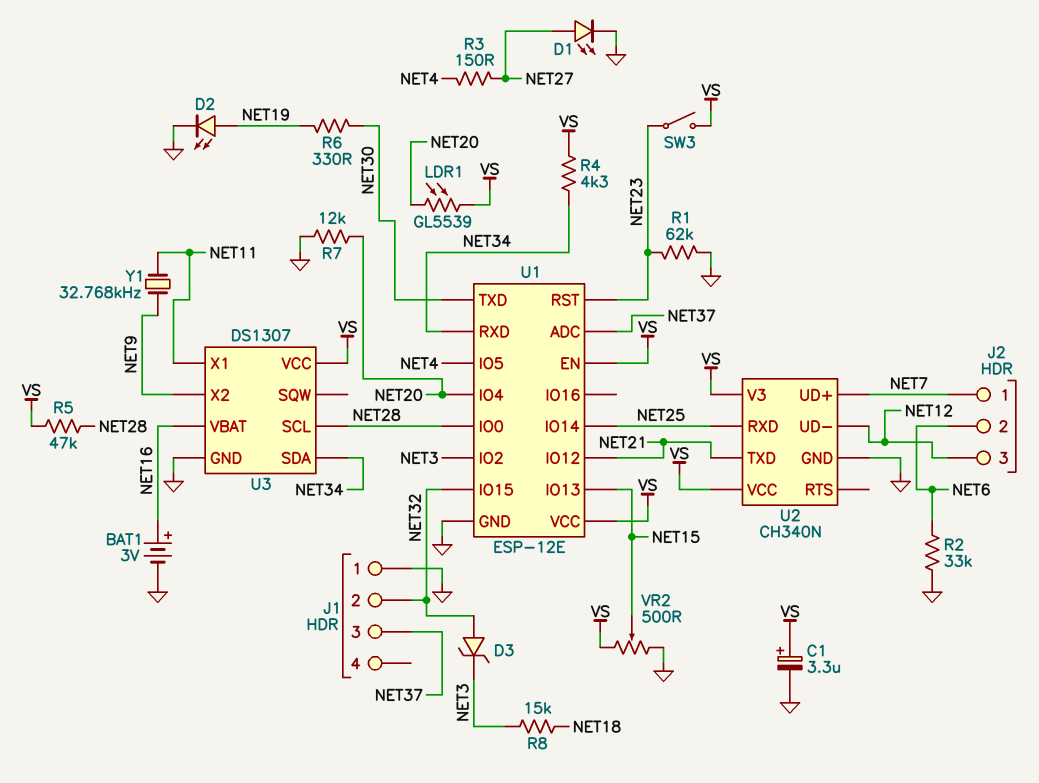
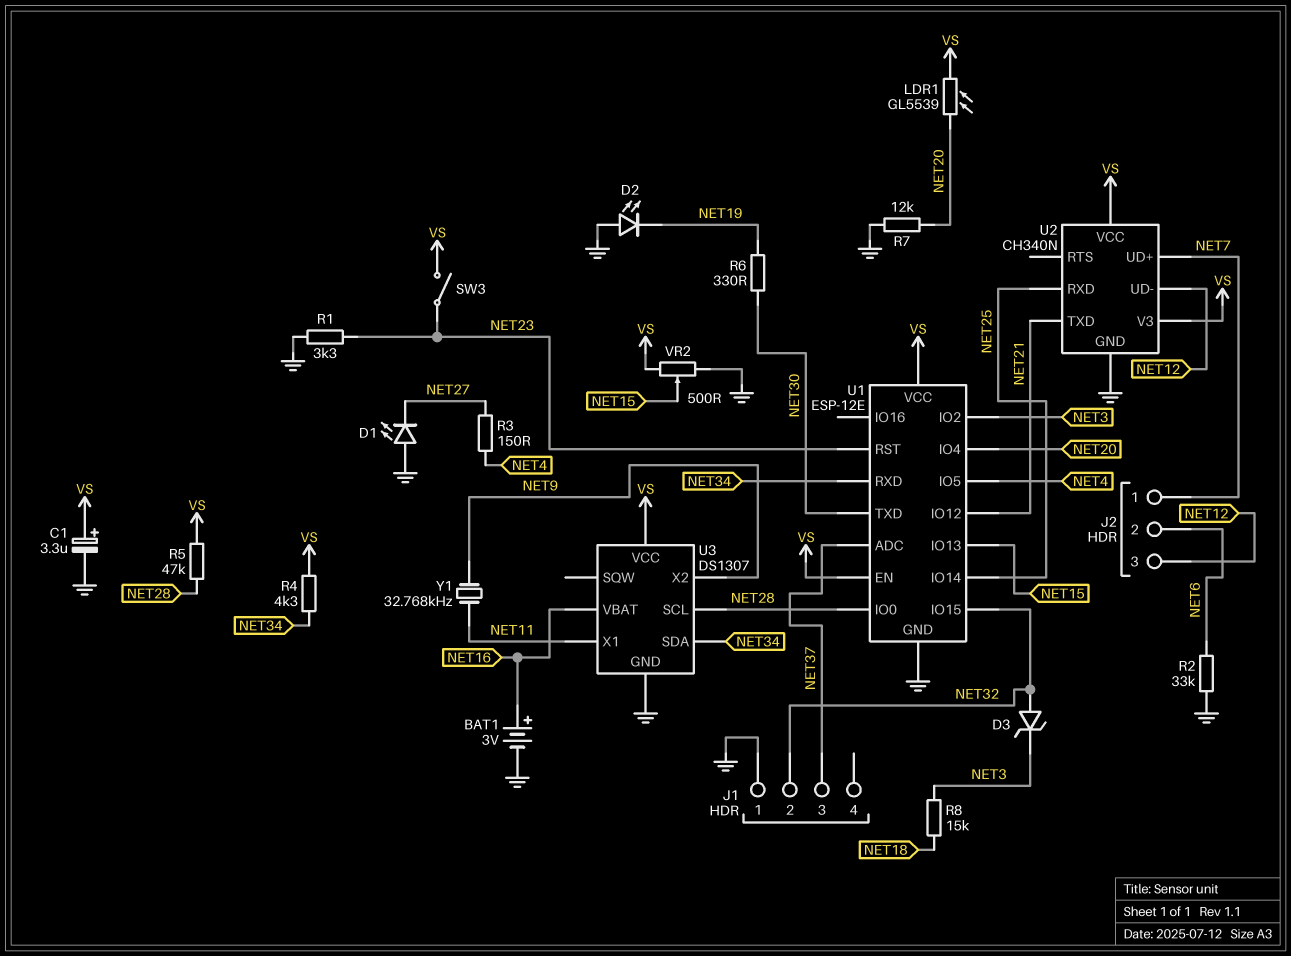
D1: LED (A NET27, K GND) -> LED (A GND, K NET27)
D2: LED (A NET19, K GND) -> LED (A GND, K NET19)
R1: 62k (GND, NET23) -> 3.3k (GND, NET23)

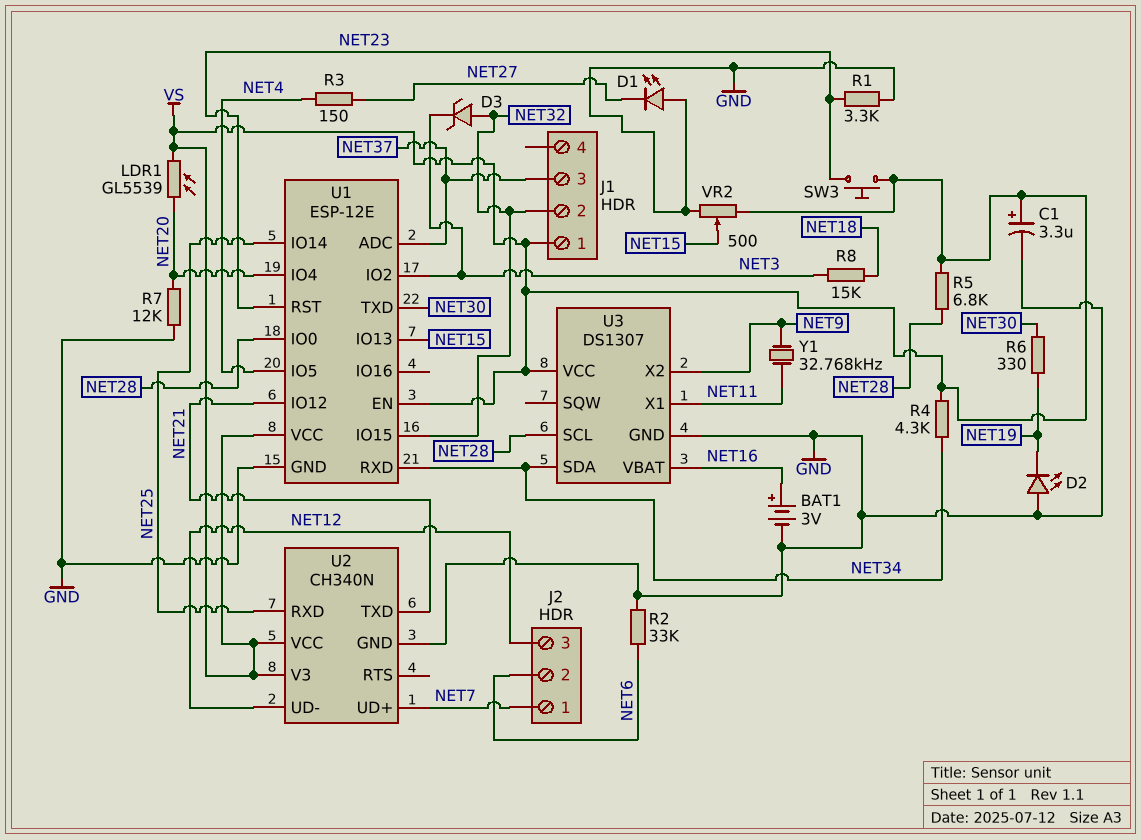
J1 pin 1: GND -> VS
R5: 47k (NET28, VS) -> 6.8k (NET28, VS)
SW3: switch (NET23, VS) -> button (NET23, VS)

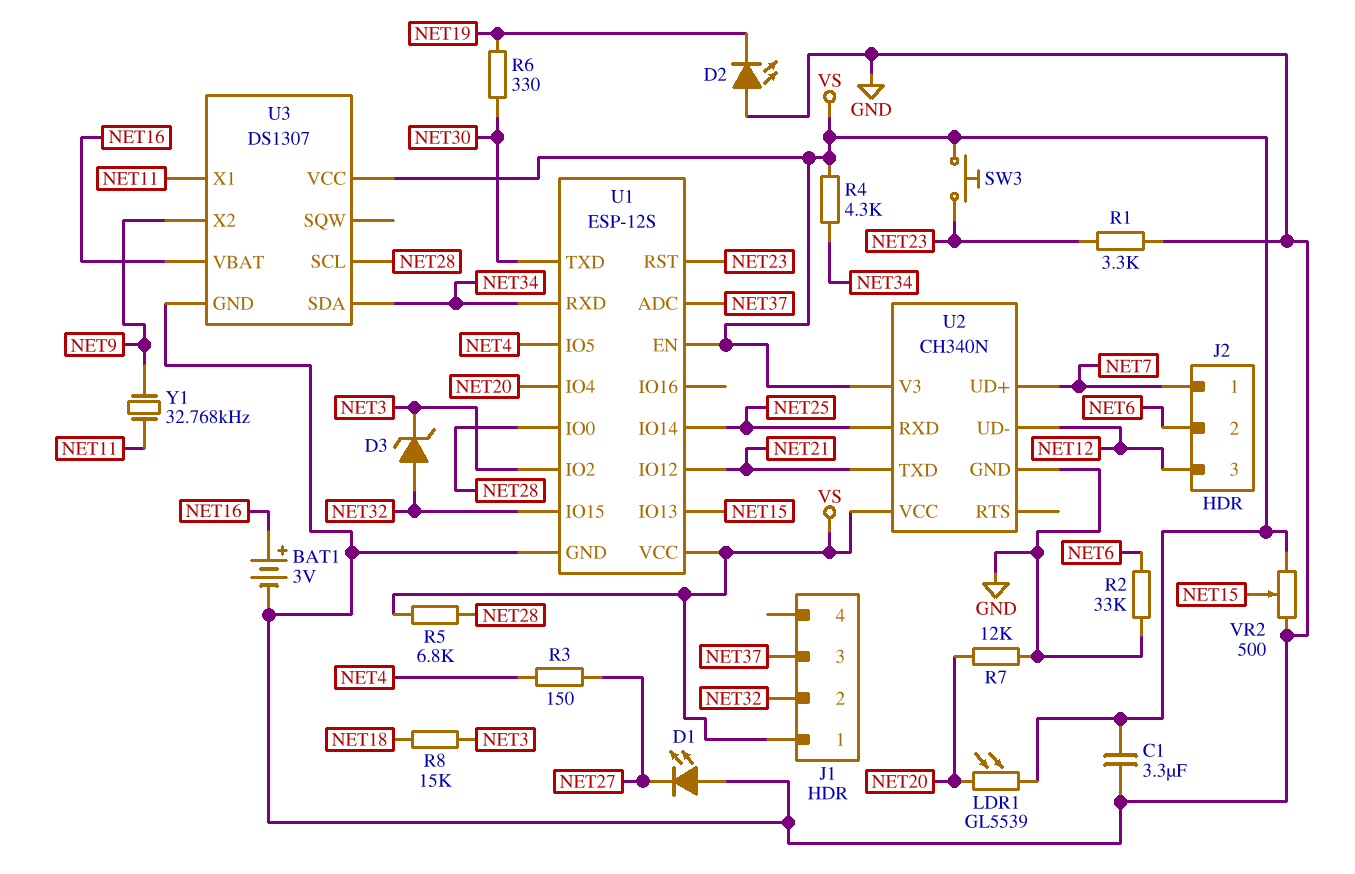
C1: 3.3uF (plus VS, minus GND) -> 3.3uF (GND, VS)
U1: ESP-12E -> ESP-12S

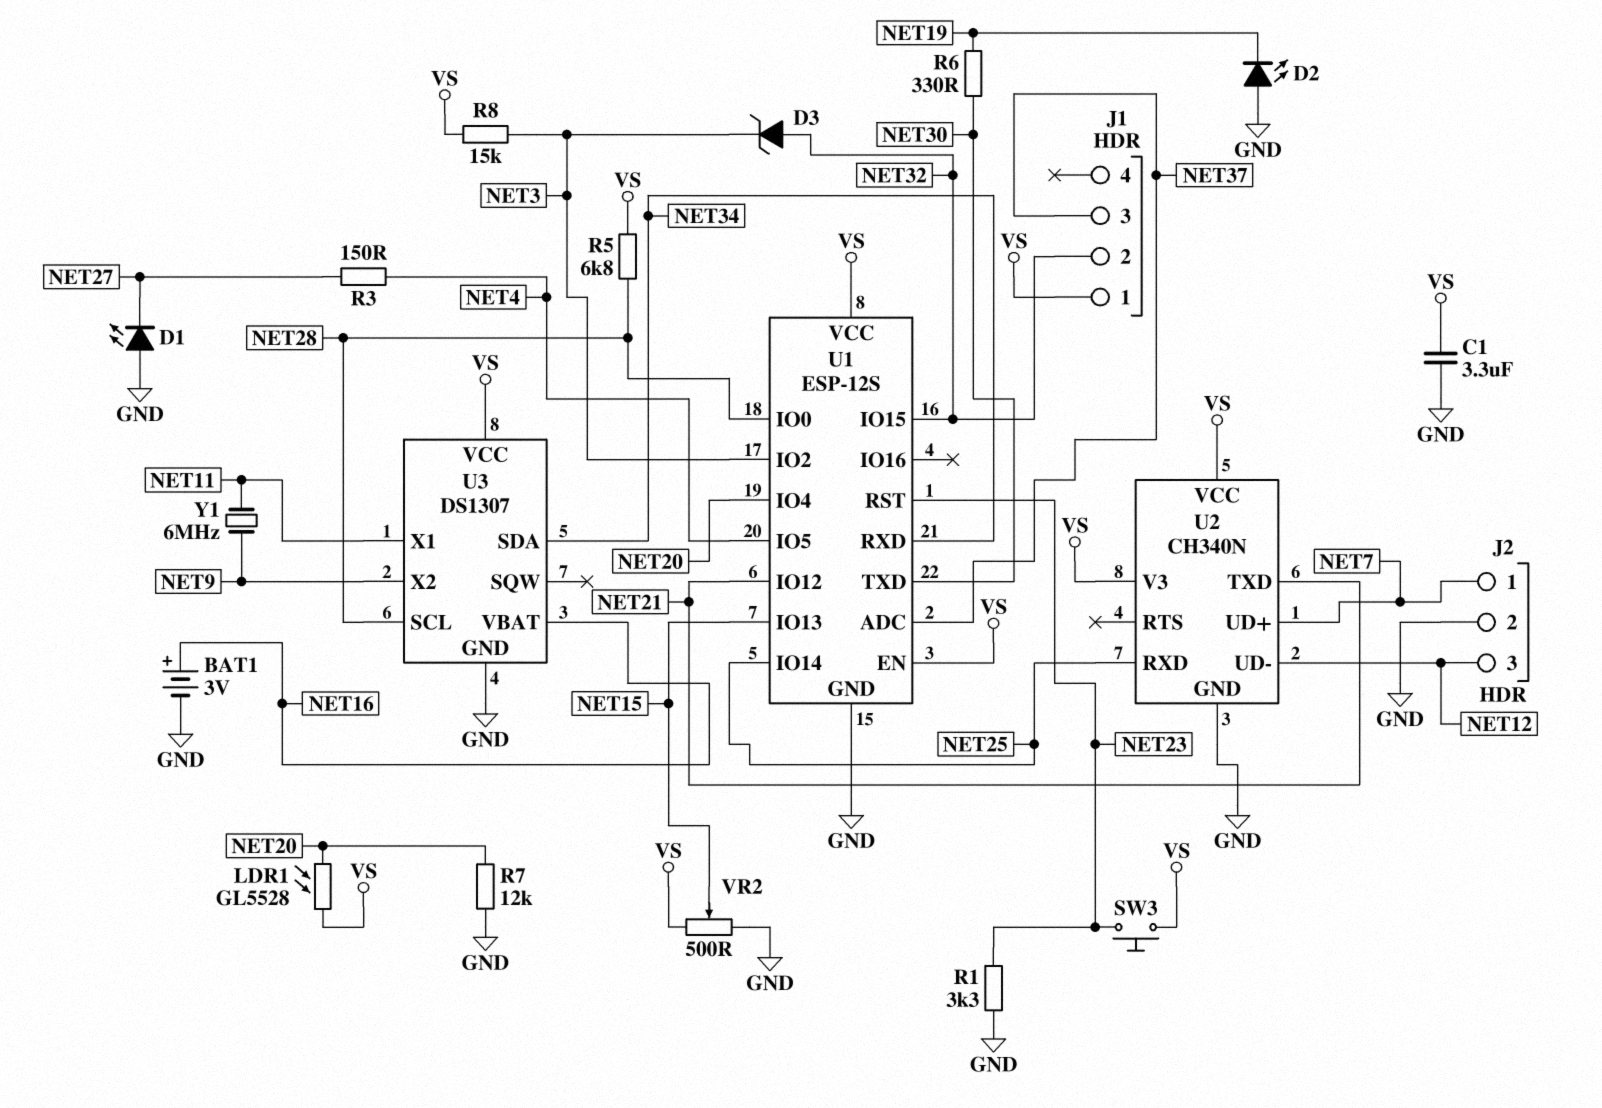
J2 pin 2: NET6 -> GND
LDR1: GL5539 (NET20, VS) -> GL5528 (NET20, VS)
R2: 33k (GND, NET6) -> none
R4: 4.3k (NET34, VS) -> none
R8: 15k (NET3, NET18) -> 15k (NET3, VS)
Y1: 32.768kHz (NET9, NET11) -> 6MHz (NET9, NET11)

